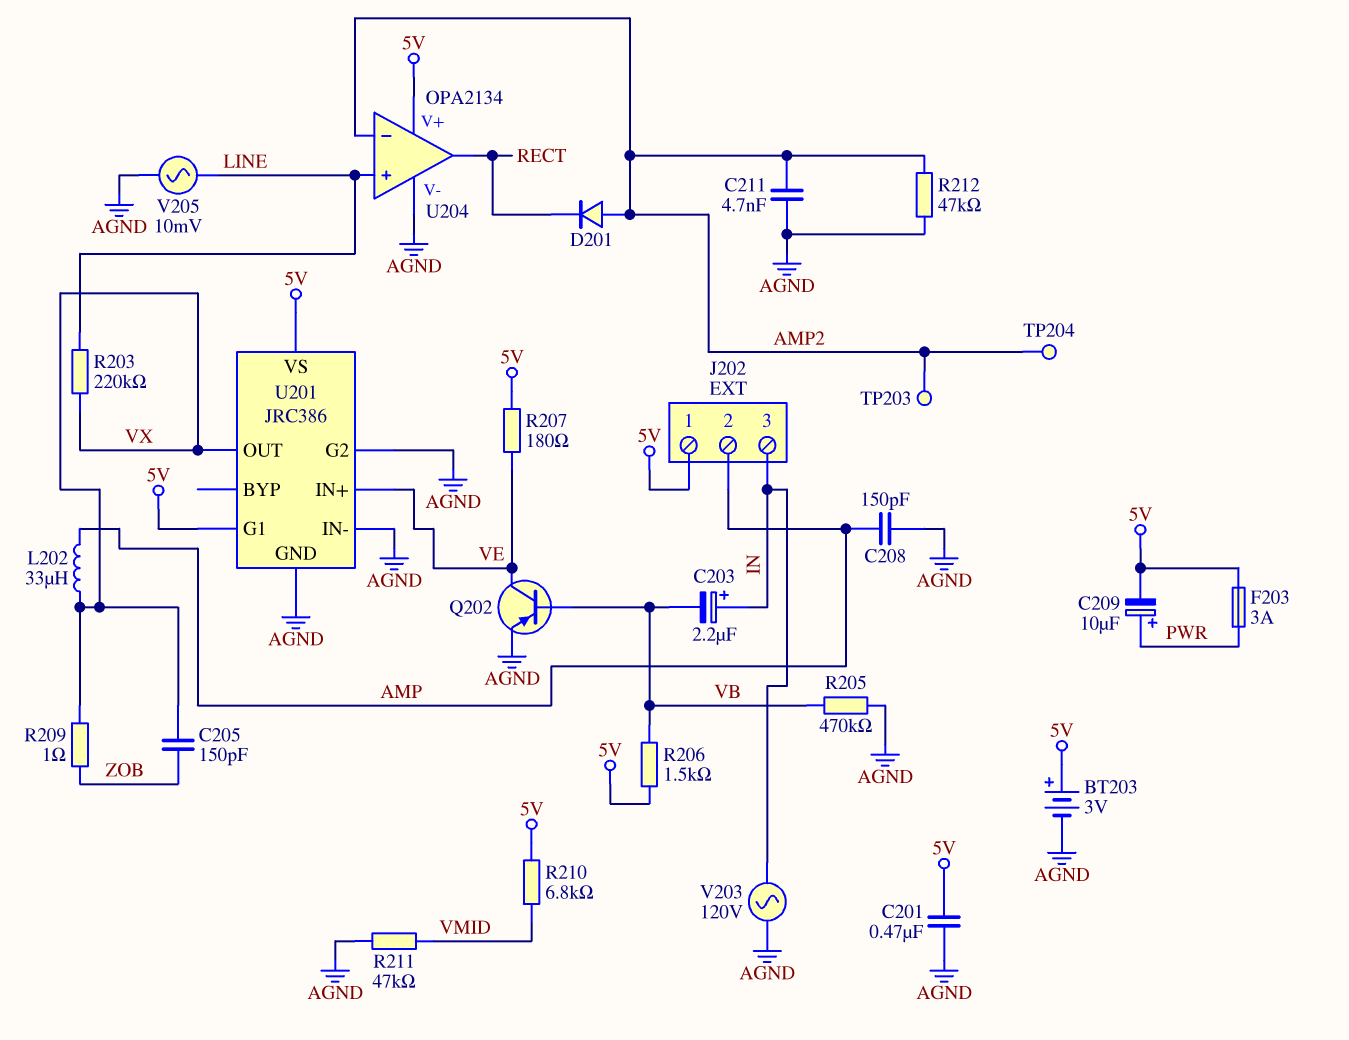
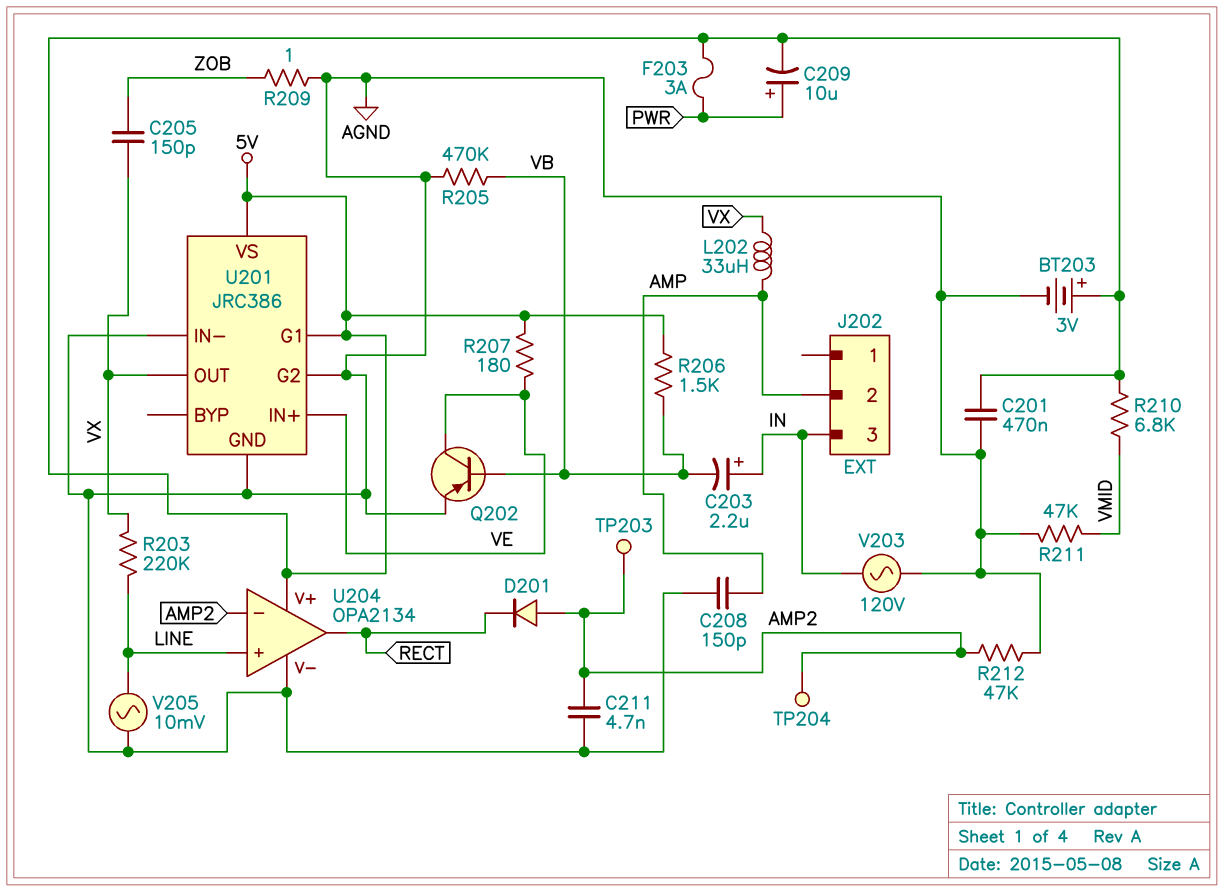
J202 pin 1: 5V -> none
R209: 1 (VX, ZOB) -> 1 (AGND, ZOB)

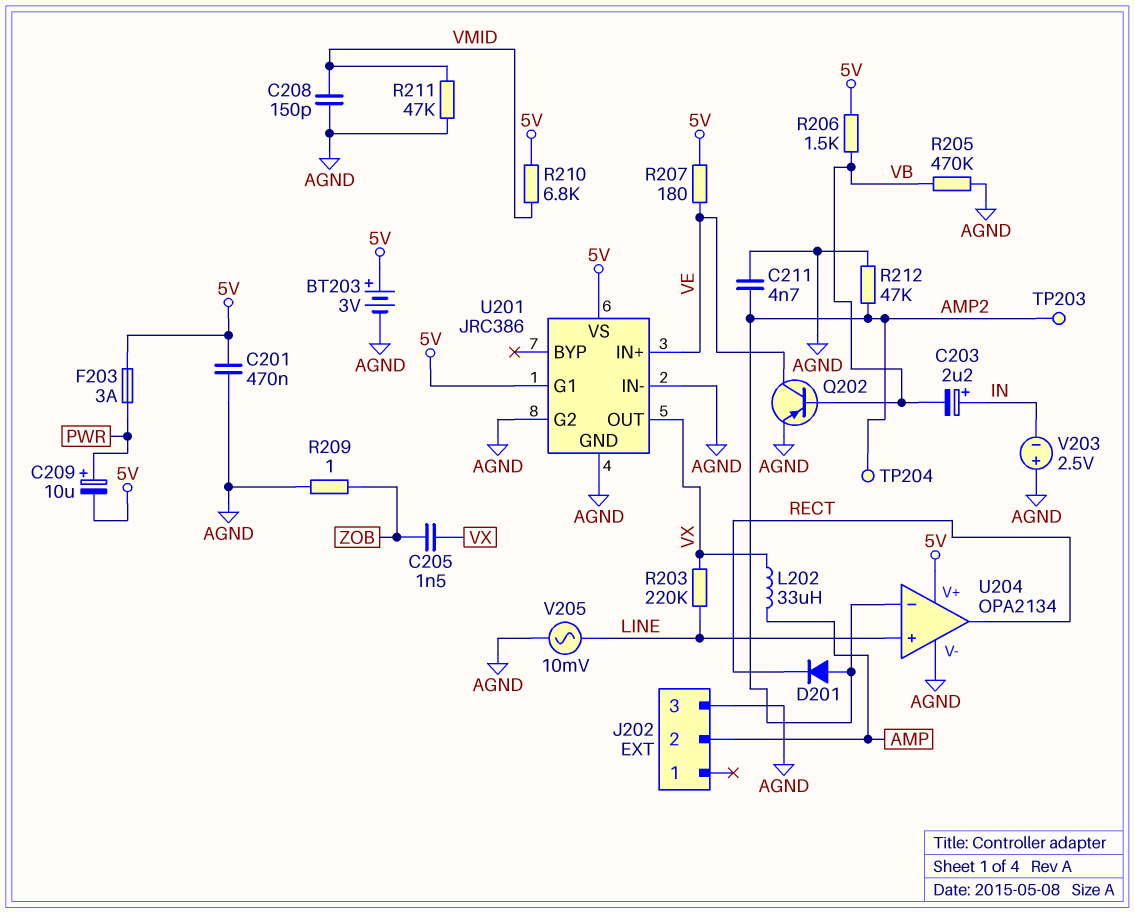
C205: 150pF (VX, ZOB) -> 1.5nF (VX, ZOB)
C208: 150pF (AGND, AMP) -> 150pF (AGND, VMID)
J202 pin 3: IN -> AGND
V203: AC 120V (AGND, IN) -> 2.5V (plus AGND, minus IN)

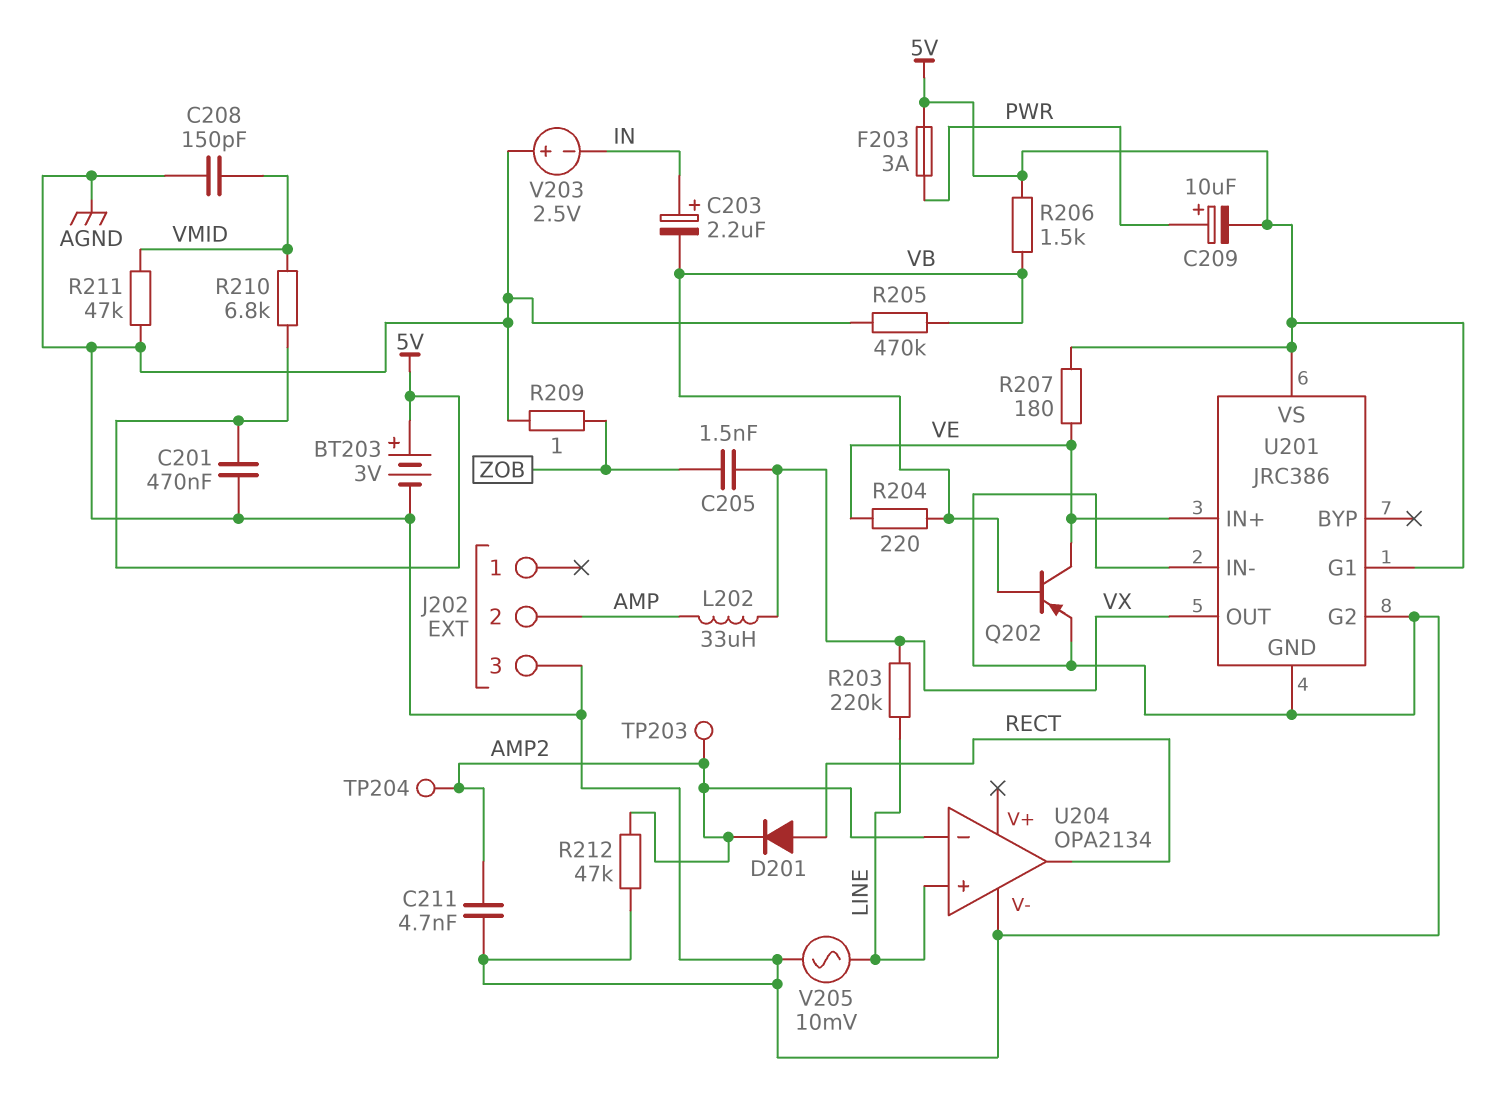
D201: diode (A AMP2, K RECT) -> diode (A RECT, K AMP2)
R204: none -> 220 (VB, VE)
U204 pin V+: 5V -> none

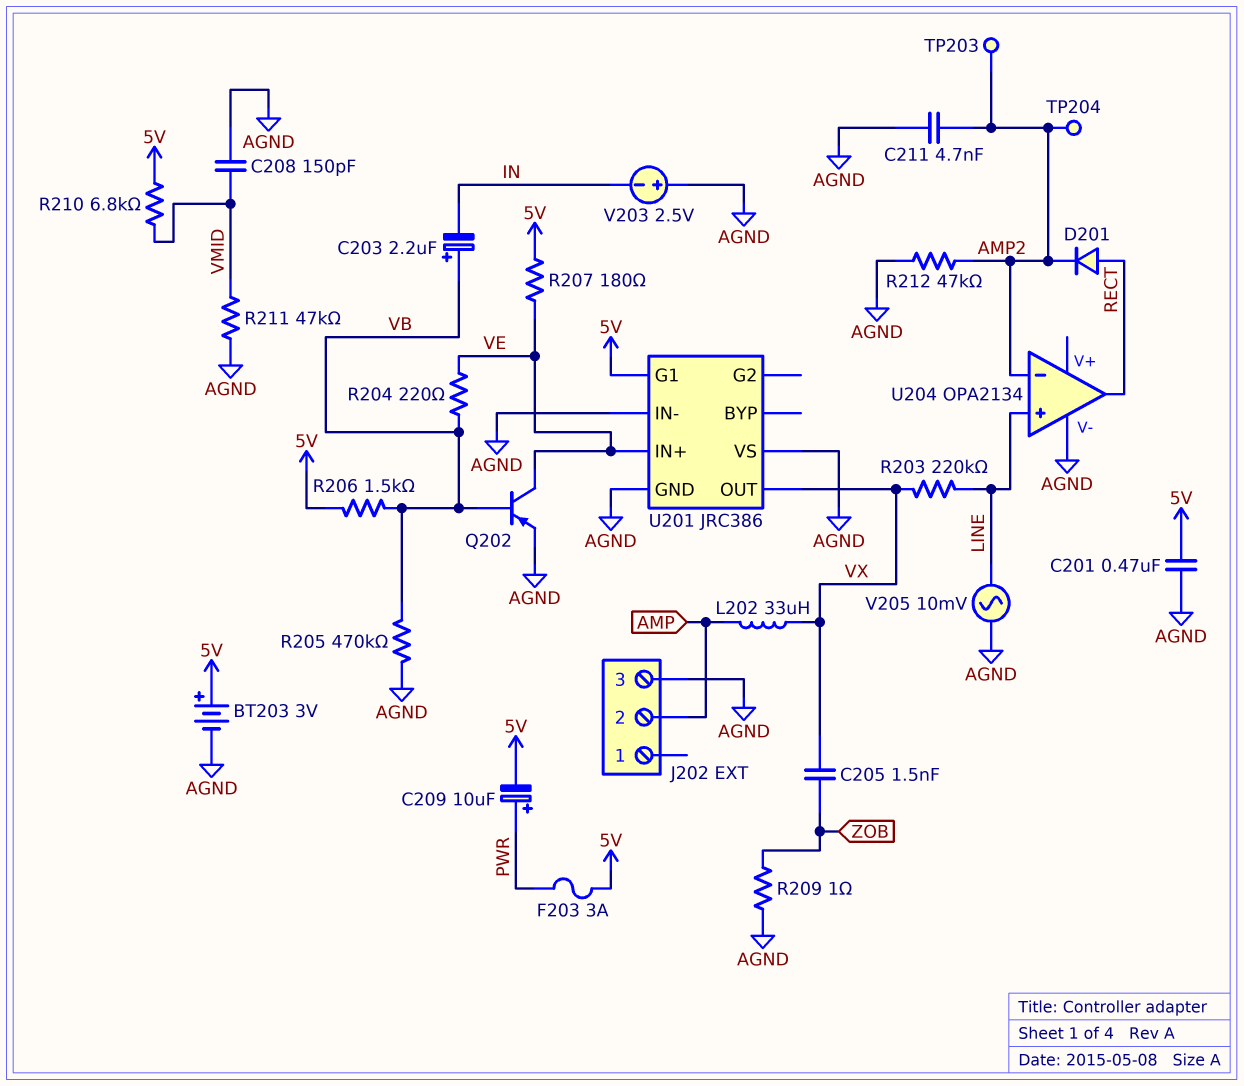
C203: 2.2uF (plus IN, minus VB) -> 2.2uF (plus VB, minus IN)
U201 pin G2: AGND -> none
U201 pin VS: 5V -> AGND

